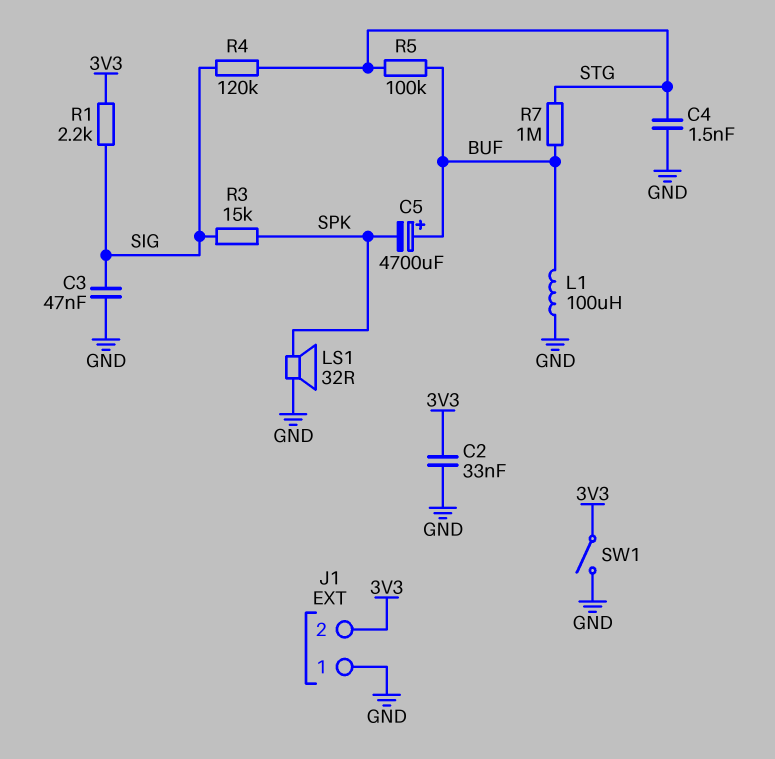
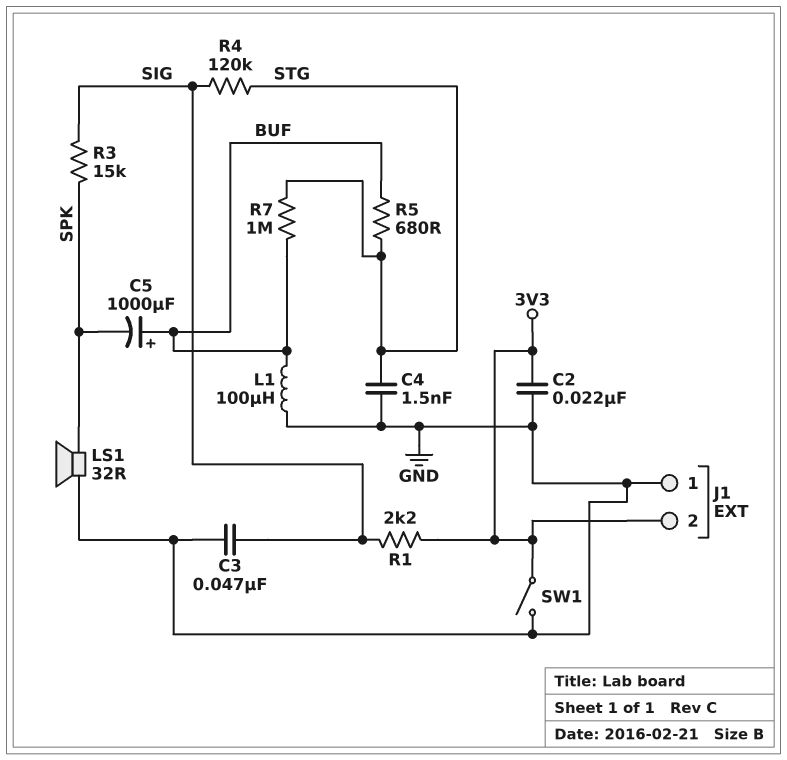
C2: 33nF (3V3, GND) -> 22nF (3V3, GND)
C5: 4700uF (plus BUF, minus SPK) -> 1000uF (plus BUF, minus SPK)
R5: 100k (BUF, STG) -> 680 (BUF, STG)

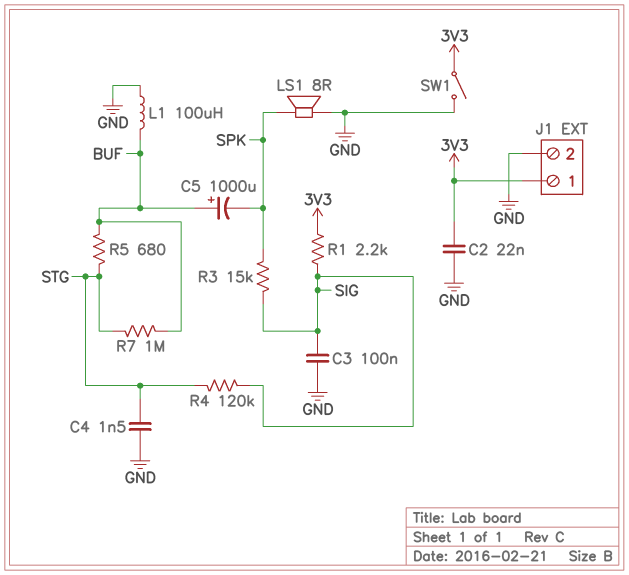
C3: 47nF (GND, SIG) -> 100nF (GND, SIG)
J1 pin 1: GND -> 3V3
J1 pin 2: 3V3 -> GND
LS1: speaker 32R (GND, SPK) -> speaker 8R (GND, SPK)

